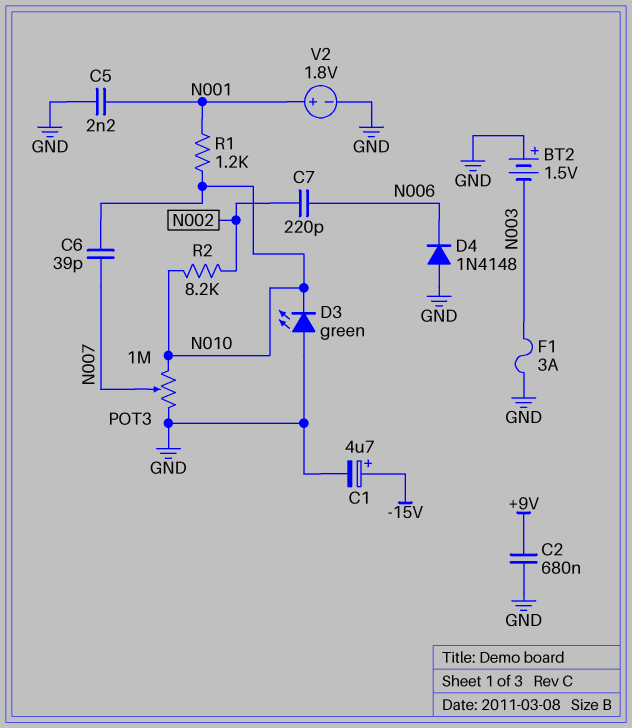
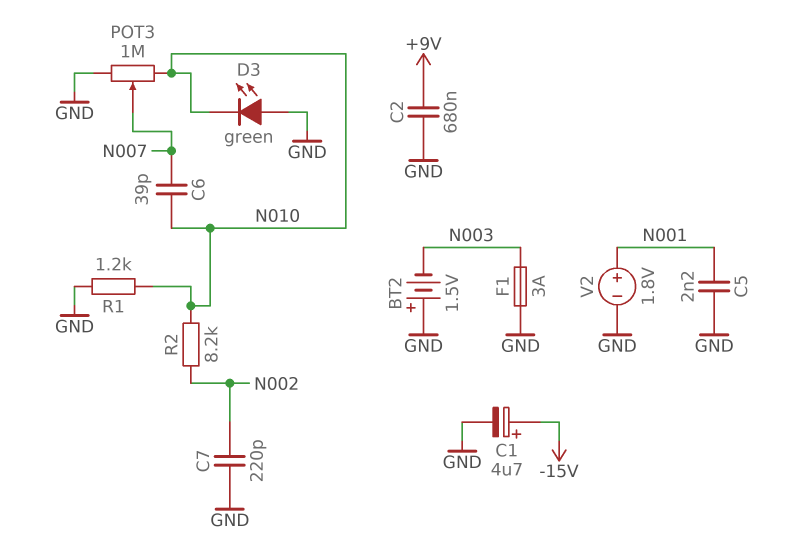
C7: 220pF (N002, N006) -> 220pF (GND, N002)
D4: diode 1N4148 (A GND, K N006) -> none
R1: 1.2k (N001, N010) -> 1.2k (GND, N010)

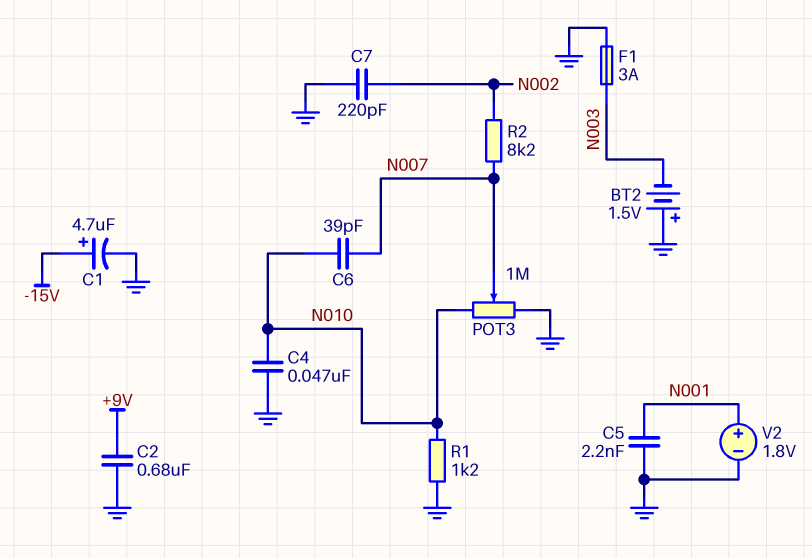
C4: none -> 47nF (GND, N010)
D3: LED green (A GND, K N010) -> none
R2: 8.2k (N002, N010) -> 8.2k (N002, N007)

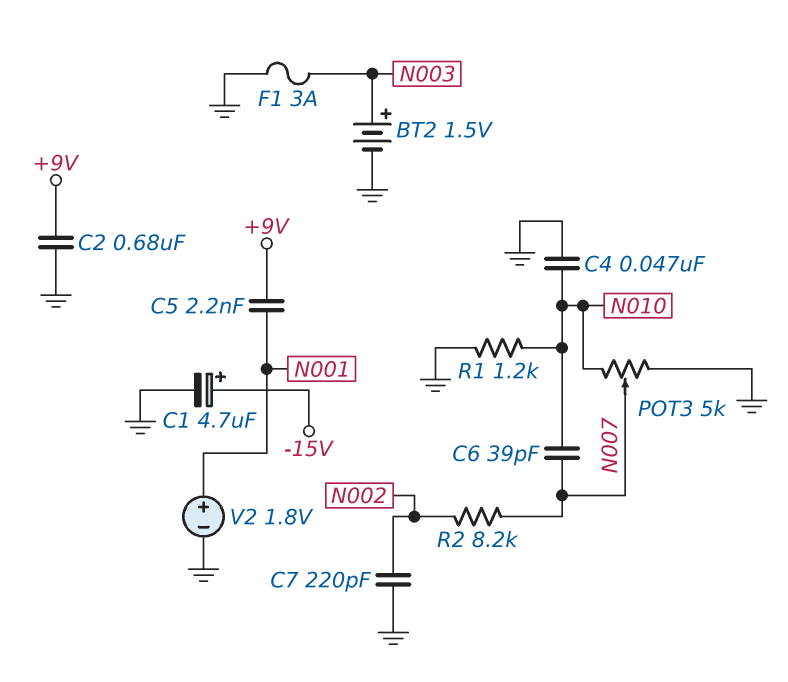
BT2: 1.5V (plus GND, minus N003) -> 1.5V (plus N003, minus GND)
C5: 2.2nF (GND, N001) -> 2.2nF (+9V, N001)
POT3: 1M (GND, N010, wiper N007) -> 5k (GND, N010, wiper N007)

